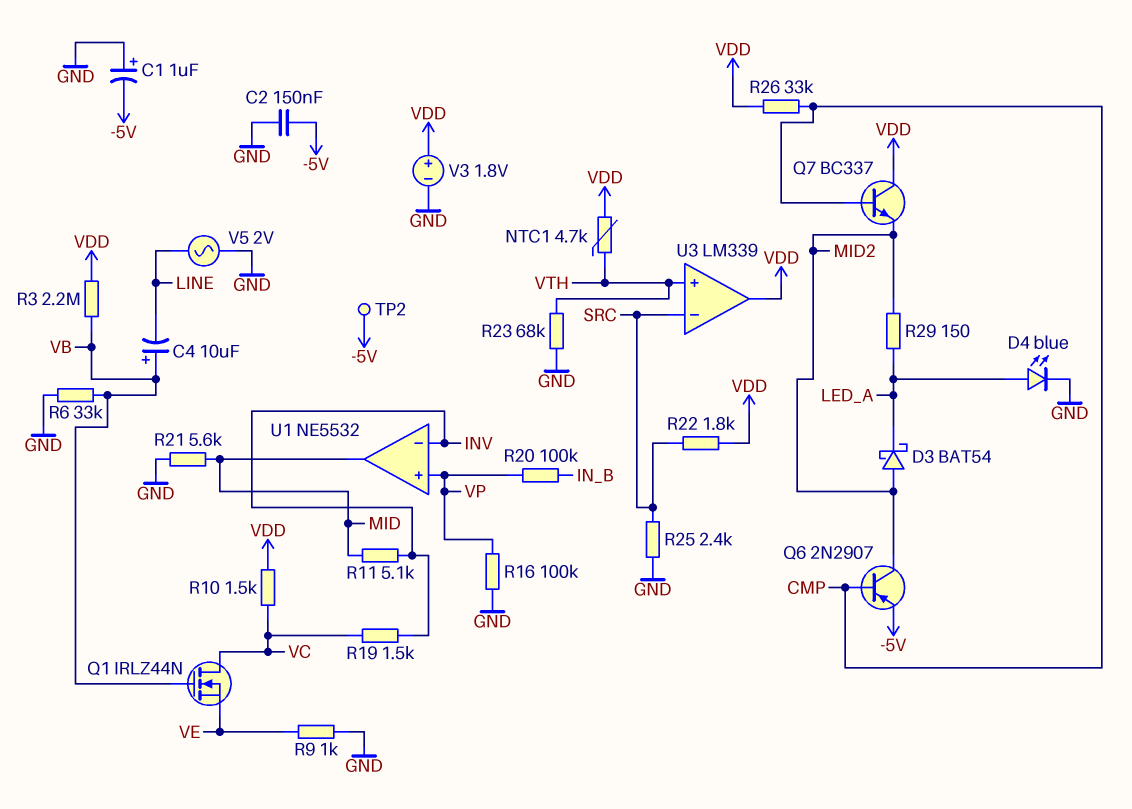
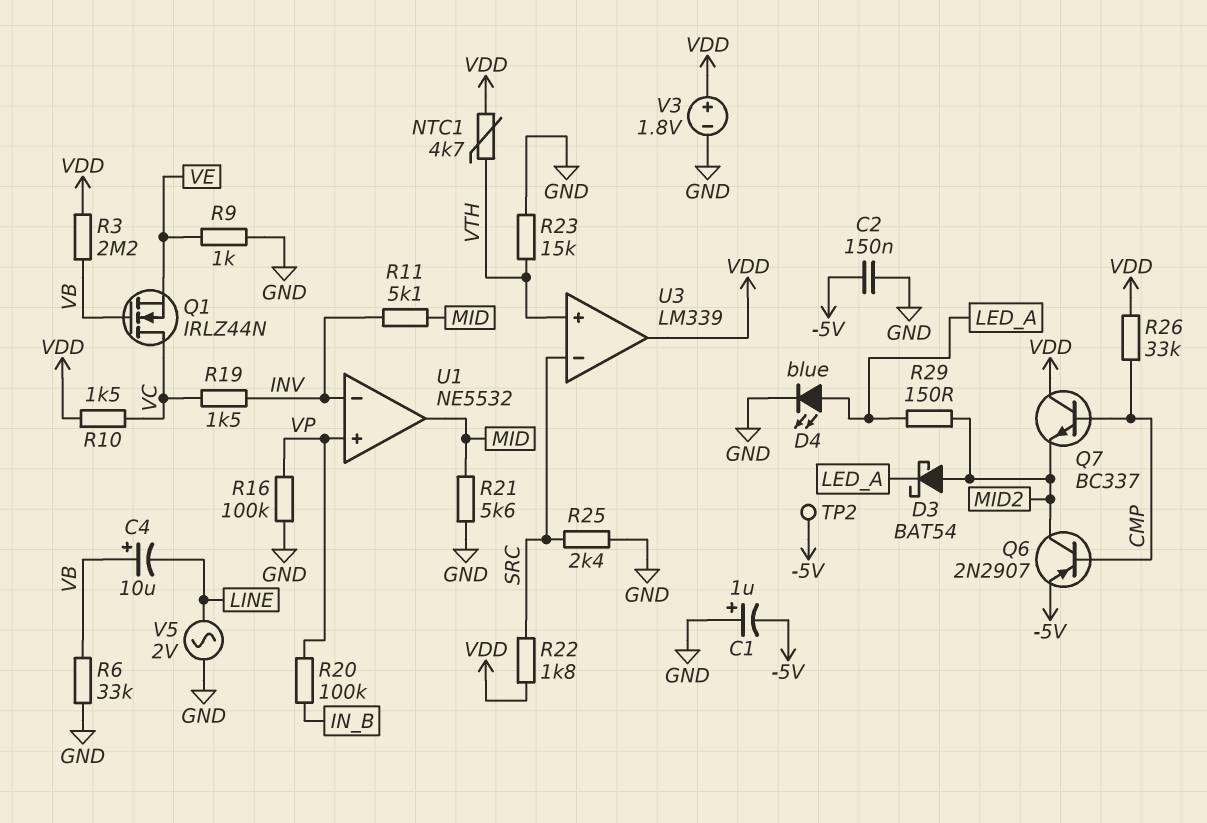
R23: 68k (GND, VTH) -> 15k (GND, VTH)

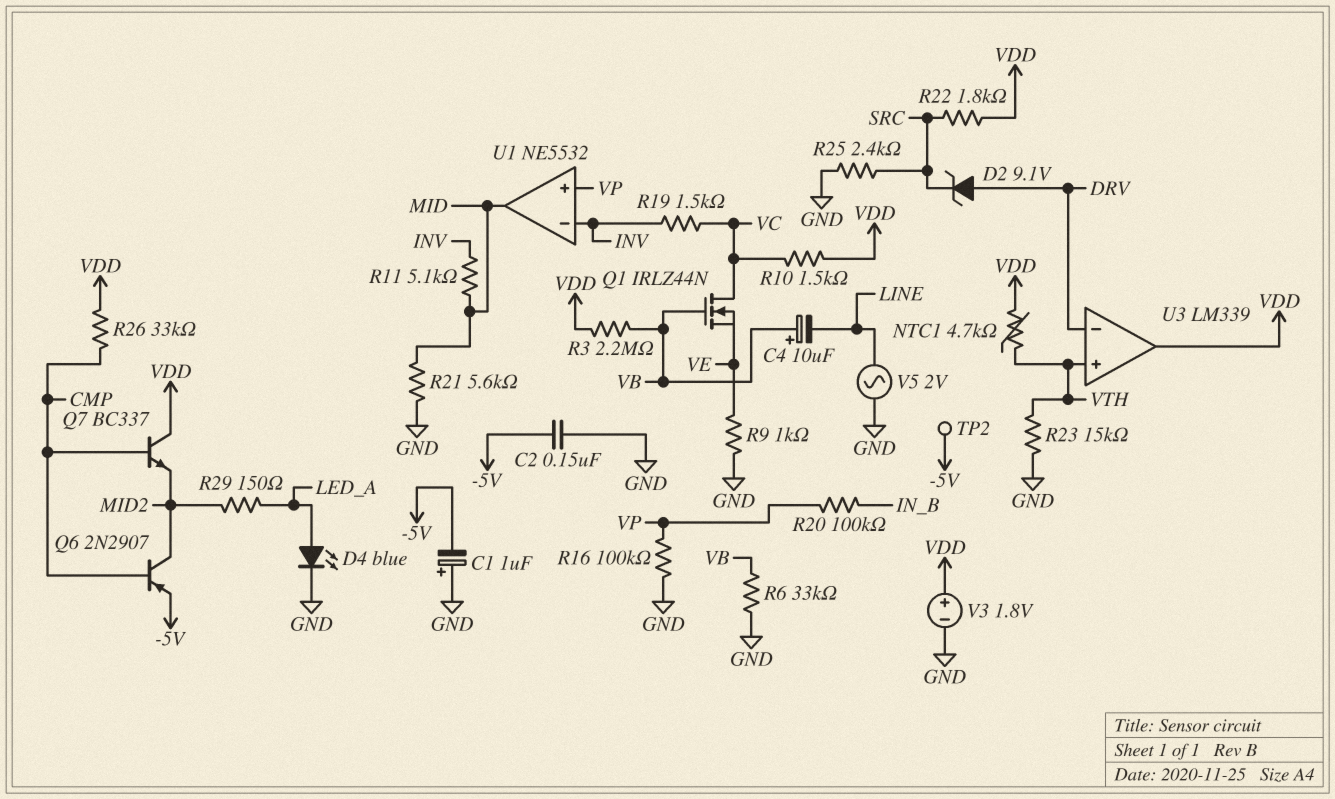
D2: none -> zener 9.1V (A DRV, K SRC)
D3: schottky BAT54 (A MID2, K LED_A) -> none
U3 pin in-: SRC -> DRV

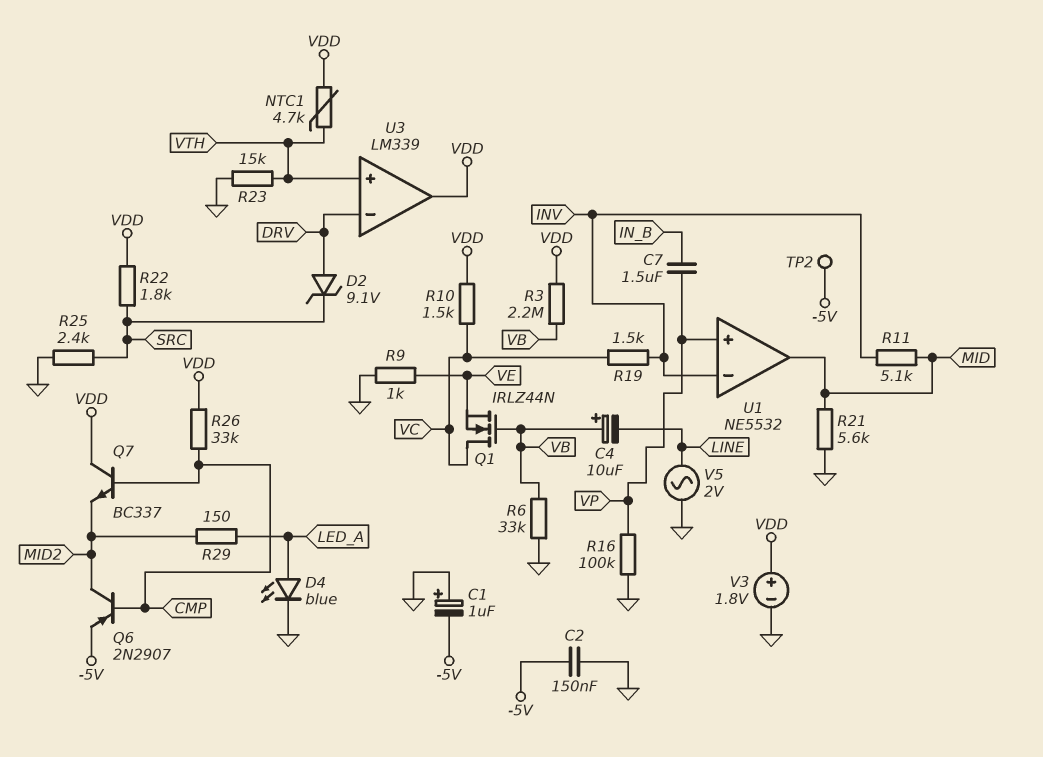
C7: none -> 1.5uF (IN_B, VP)
R20: 100k (IN_B, VP) -> none

